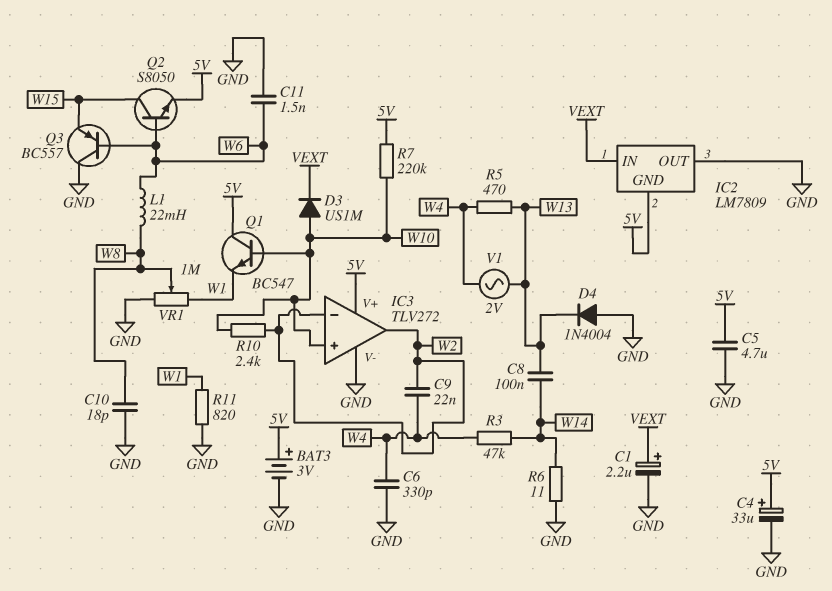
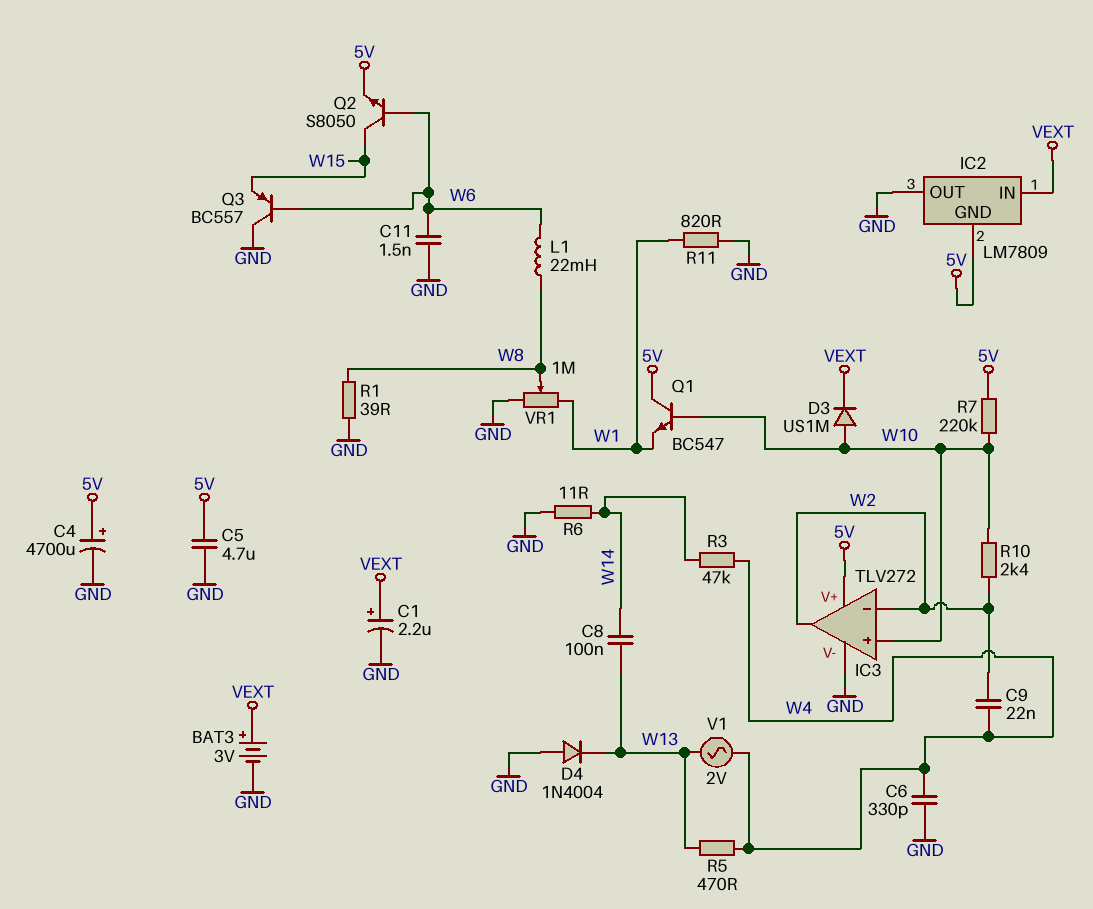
BAT3: 3V (plus 5V, minus GND) -> 3V (plus VEXT, minus GND)
C4: 33uF (plus 5V, minus GND) -> 4700uF (plus 5V, minus GND)
C10: 18pF (GND, W8) -> none
R1: none -> 39 (GND, W8)

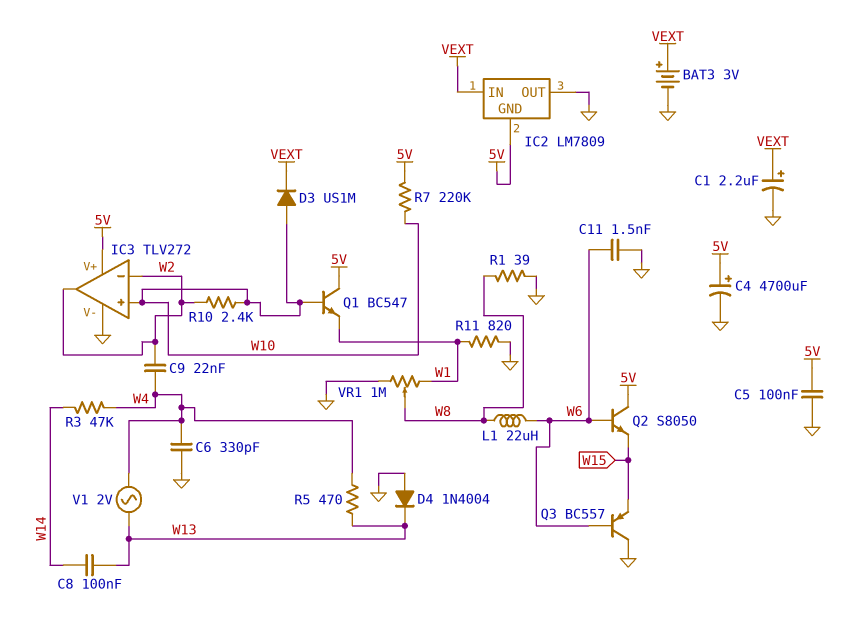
C5: 4.7uF (5V, GND) -> 100nF (5V, GND)
L1: 22mH (W6, W8) -> 22uH (W6, W8)
Q2: NPN S8050 (B W6, C W15, E 5V) -> NPN S8050 (B W6, C 5V, E W15)
R6: 11 (GND, W14) -> none

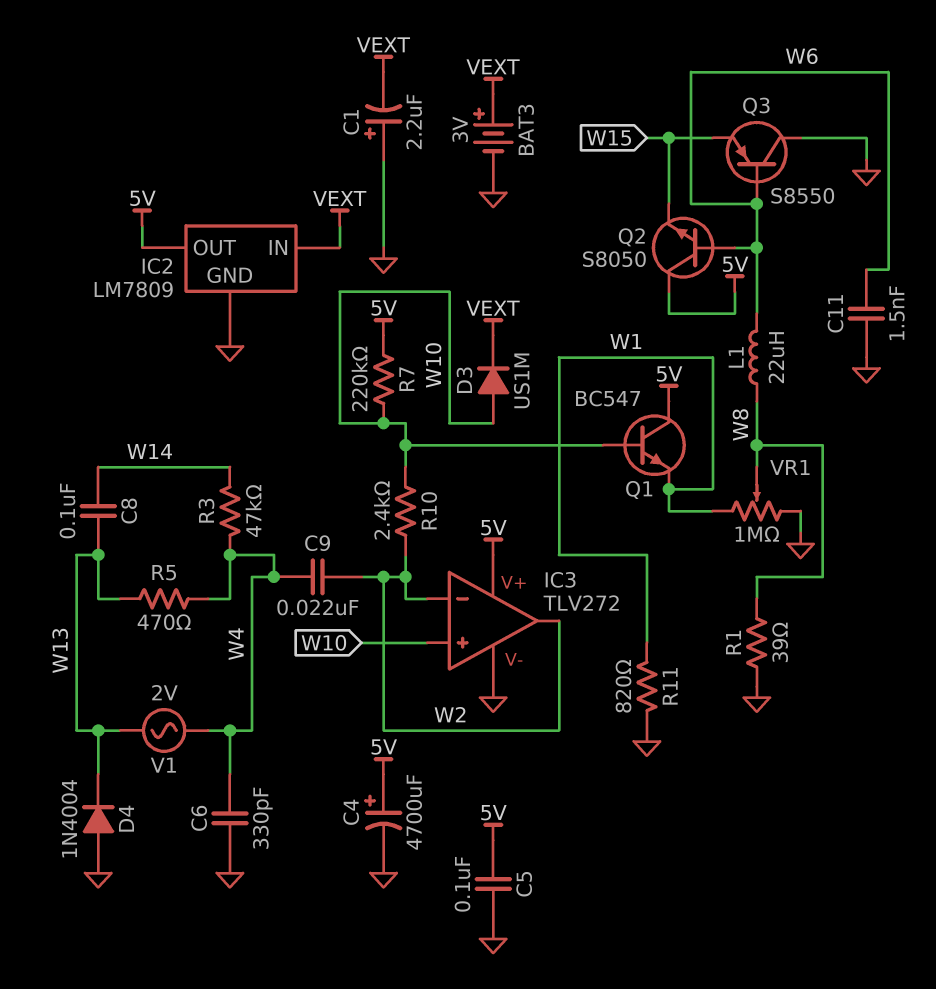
C1: 2.2uF (plus VEXT, minus GND) -> 2.2uF (plus GND, minus VEXT)
IC2 pin GND: 5V -> GND
IC2 pin OUT: GND -> 5V
Q3: PNP BC557 (B W6, C GND, E W15) -> PNP S8550 (B W6, C GND, E W15)

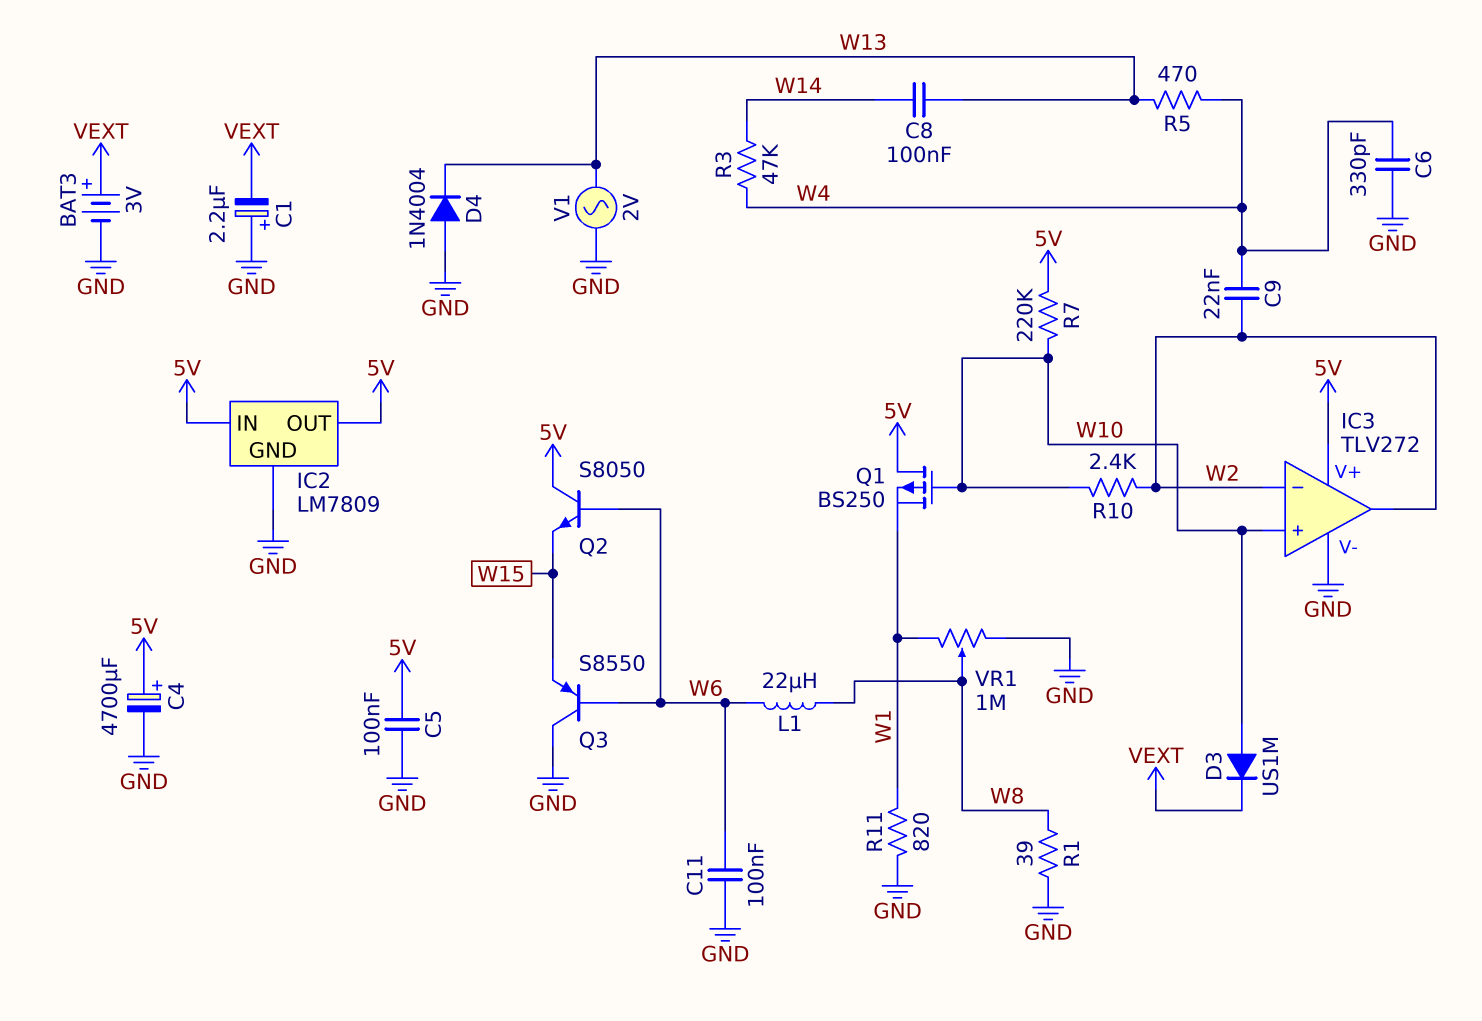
C11: 1.5nF (GND, W6) -> 100nF (GND, W6)
IC2 pin IN: VEXT -> 5V
Q1: NPN BC547 (B W10, C 5V, E W1) -> PMOS BS250 (G W10, D 5V, S W1)
V1: AC 2V (W4, W13) -> AC 2V (GND, W13)

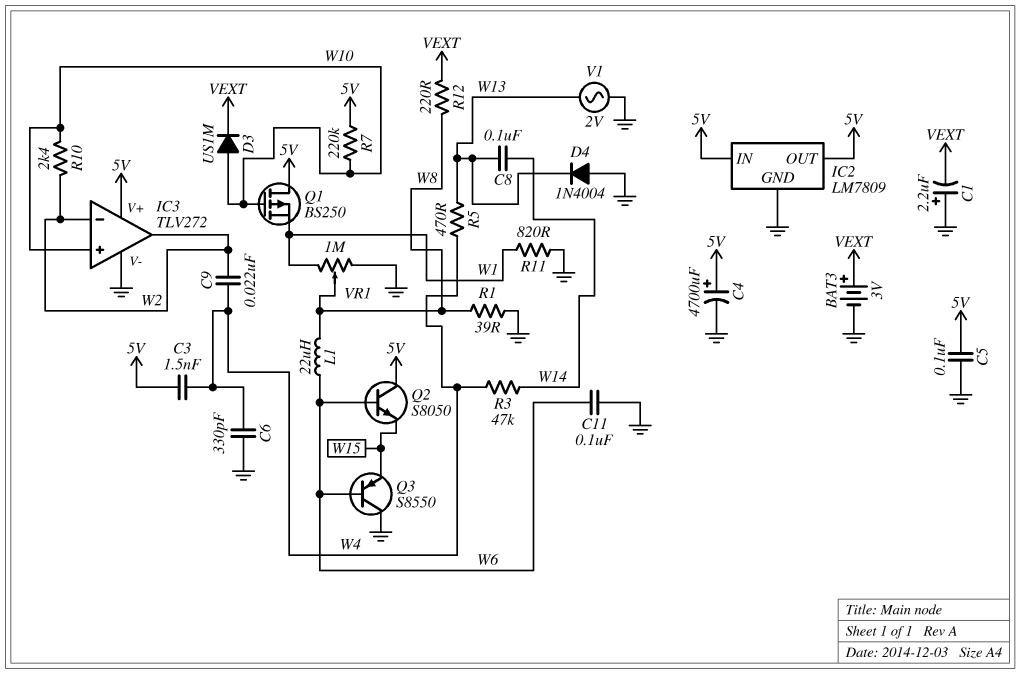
C3: none -> 1.5nF (5V, W4)
R12: none -> 220 (VEXT, W8)

